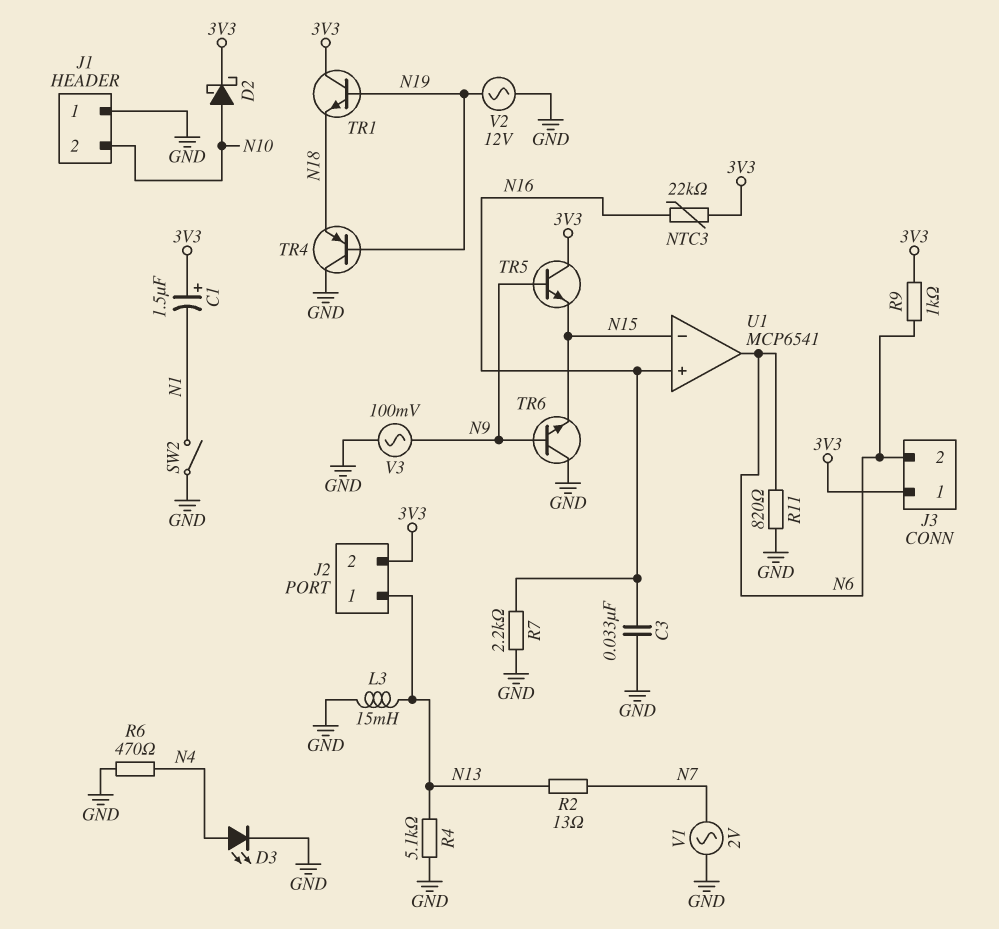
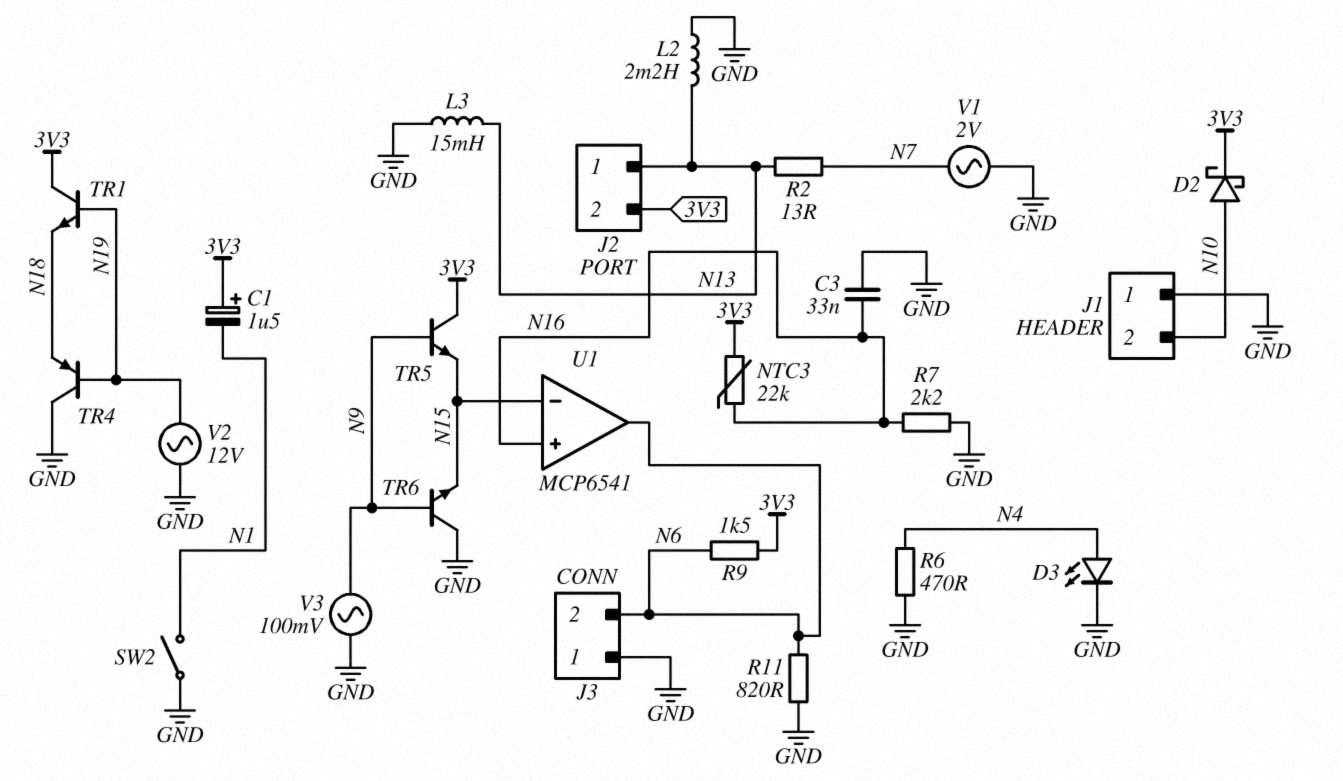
J3 pin 1: 3V3 -> GND
L2: none -> 2.2mH (GND, N13)
R4: 5.1k (GND, N13) -> none
R9: 1k (3V3, N6) -> 1.5k (3V3, N6)

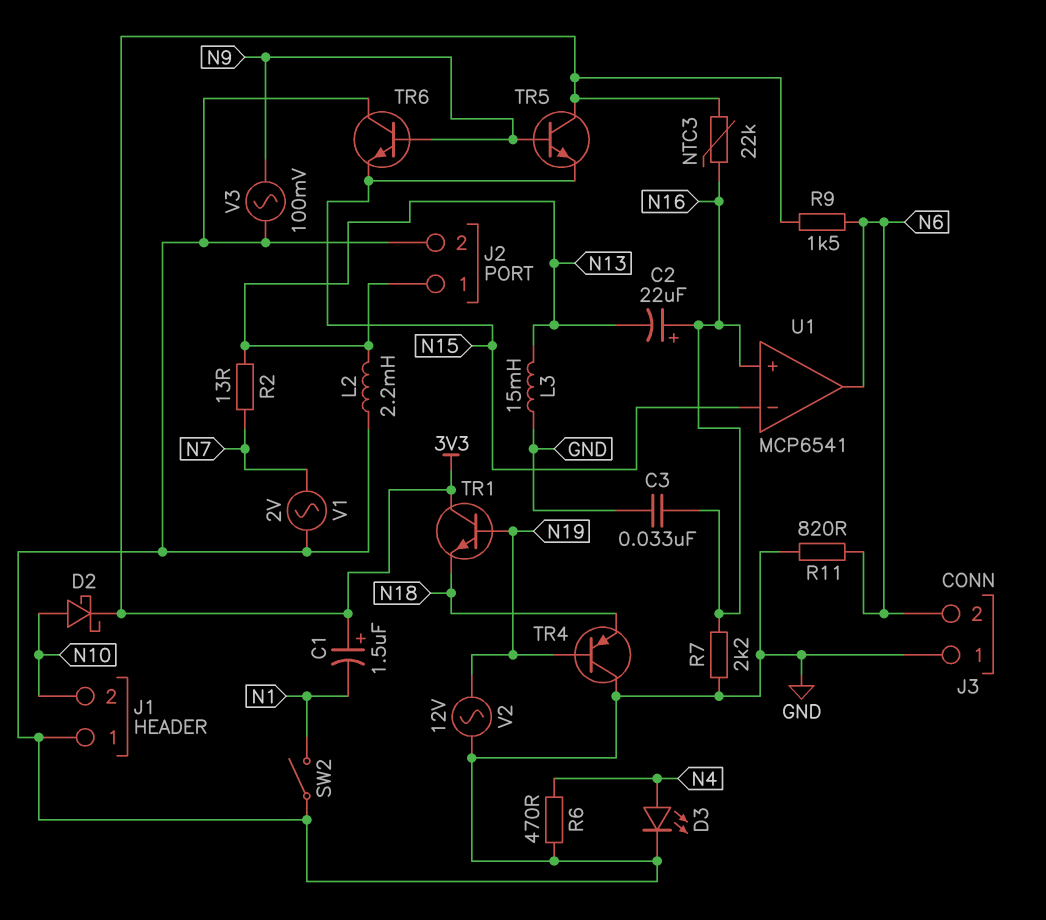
C2: none -> 22uF (plus N16, minus N13)
J2 pin 2: 3V3 -> GND

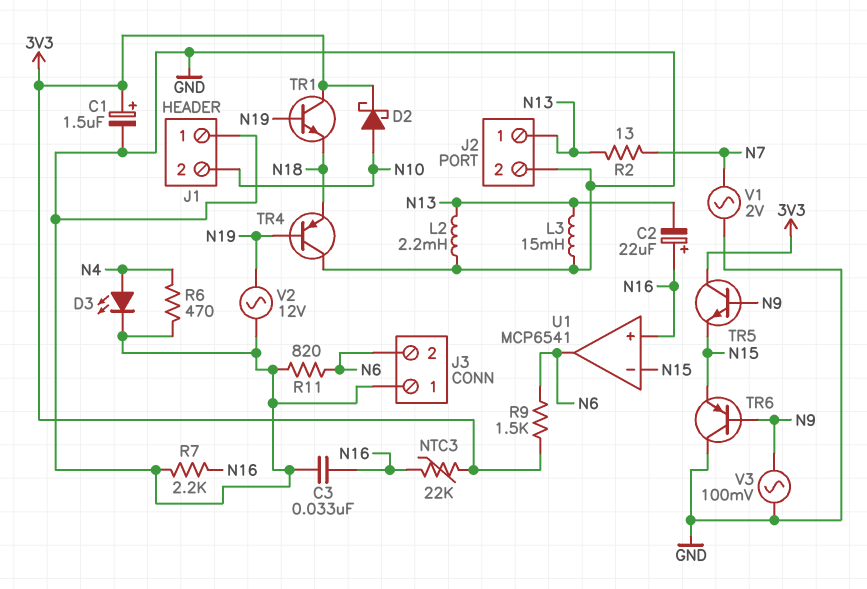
C1: 1.5uF (plus 3V3, minus N1) -> 1.5uF (plus 3V3, minus GND)
SW2: switch (GND, N1) -> none
TR6: NPN (B N9, C GND, E N15) -> PNP (B N9, C GND, E N15)

